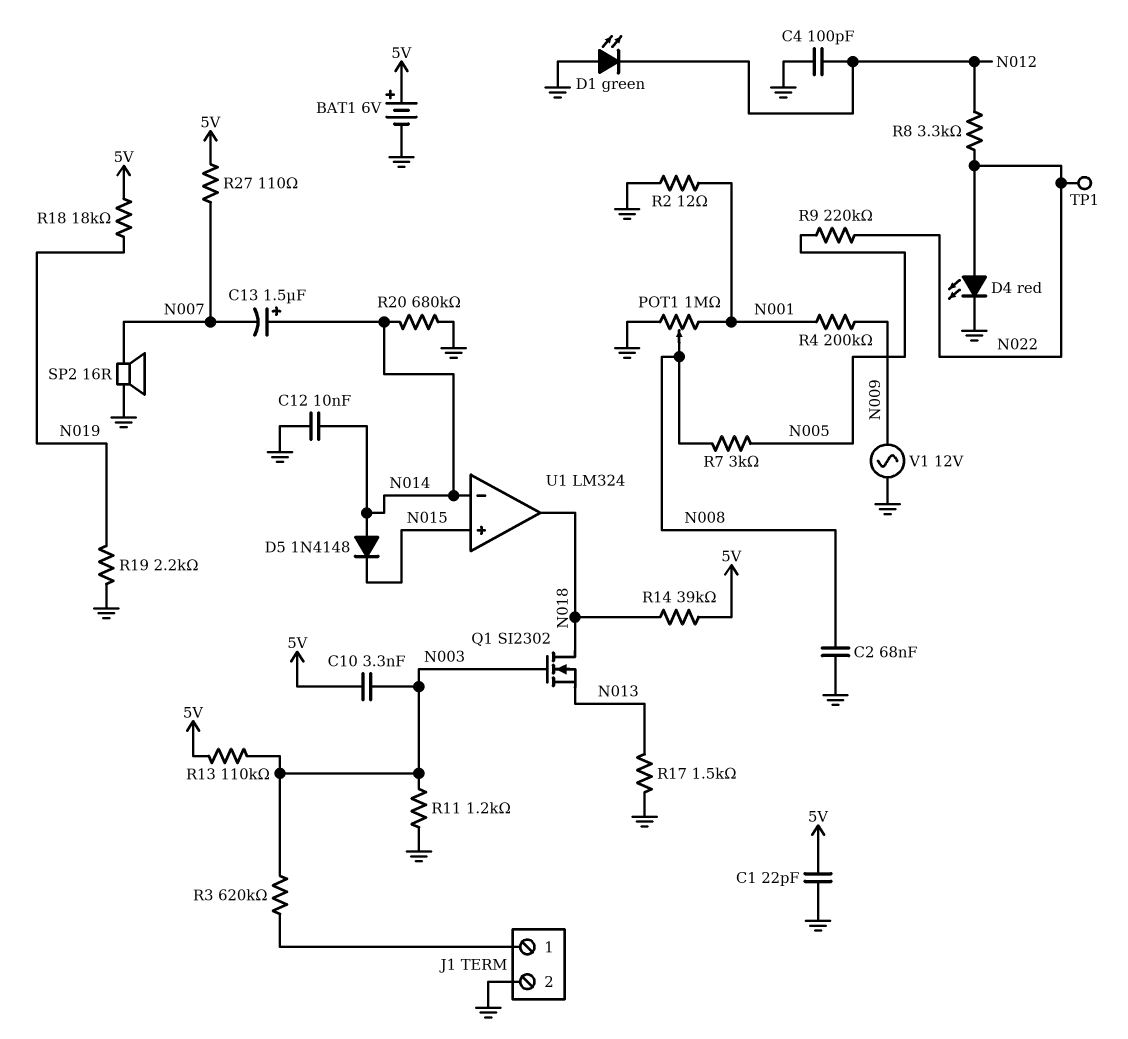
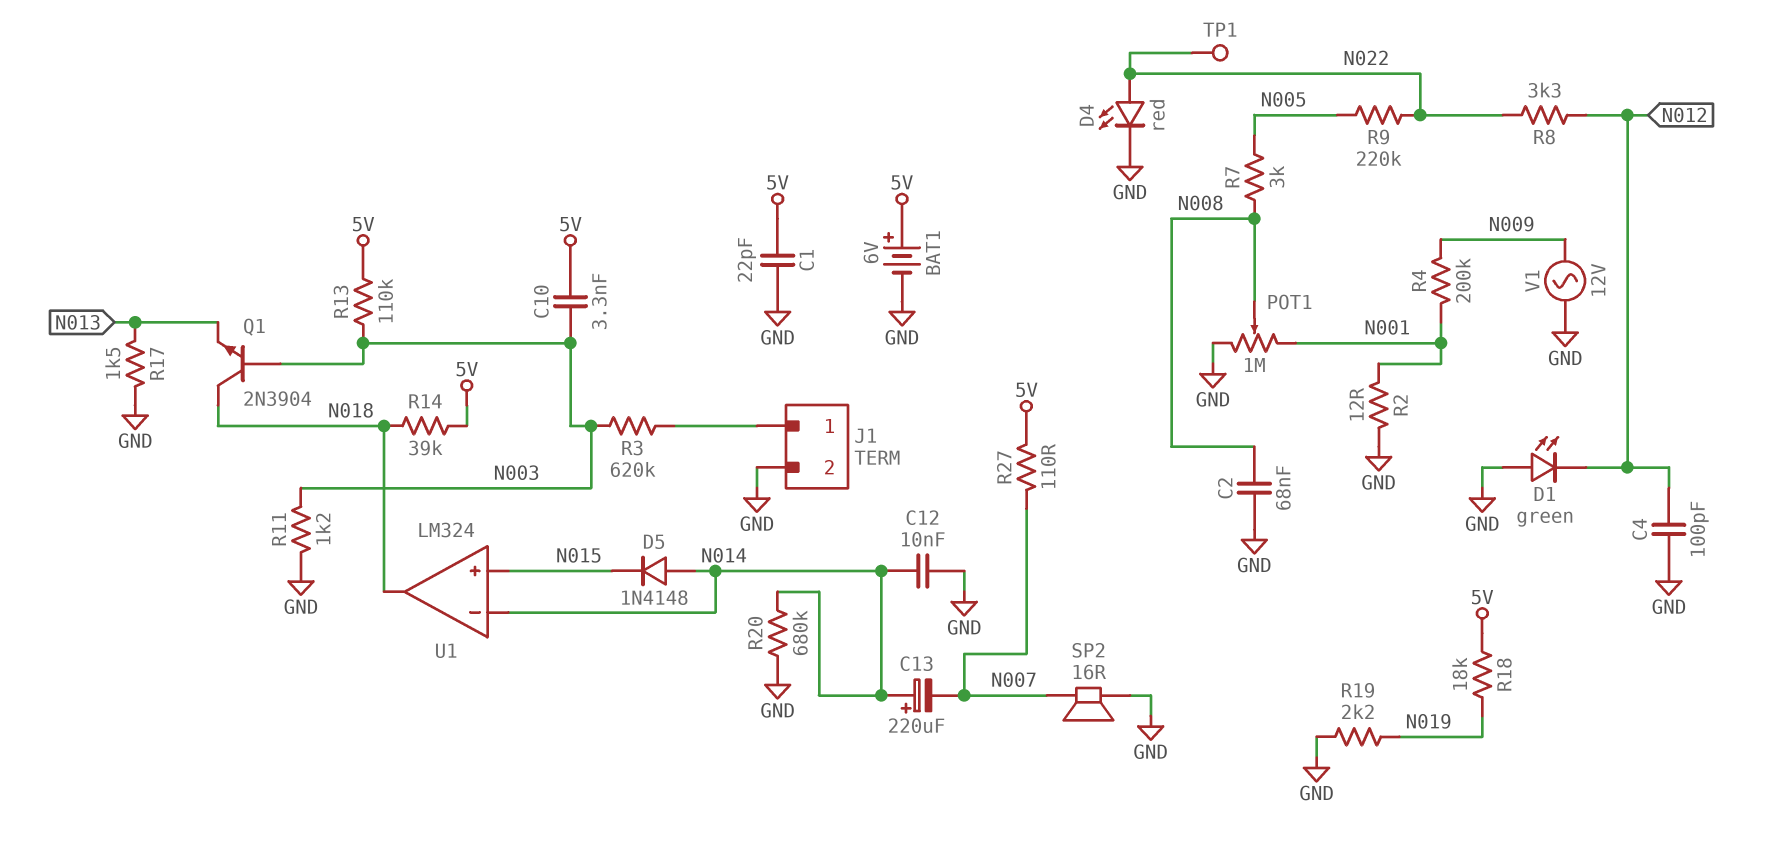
C13: 1.5uF (plus N014, minus N007) -> 220uF (plus N014, minus N007)
Q1: NMOS SI2302 (G N003, D N018, S N013) -> NPN 2N3904 (B N003, C N018, E N013)

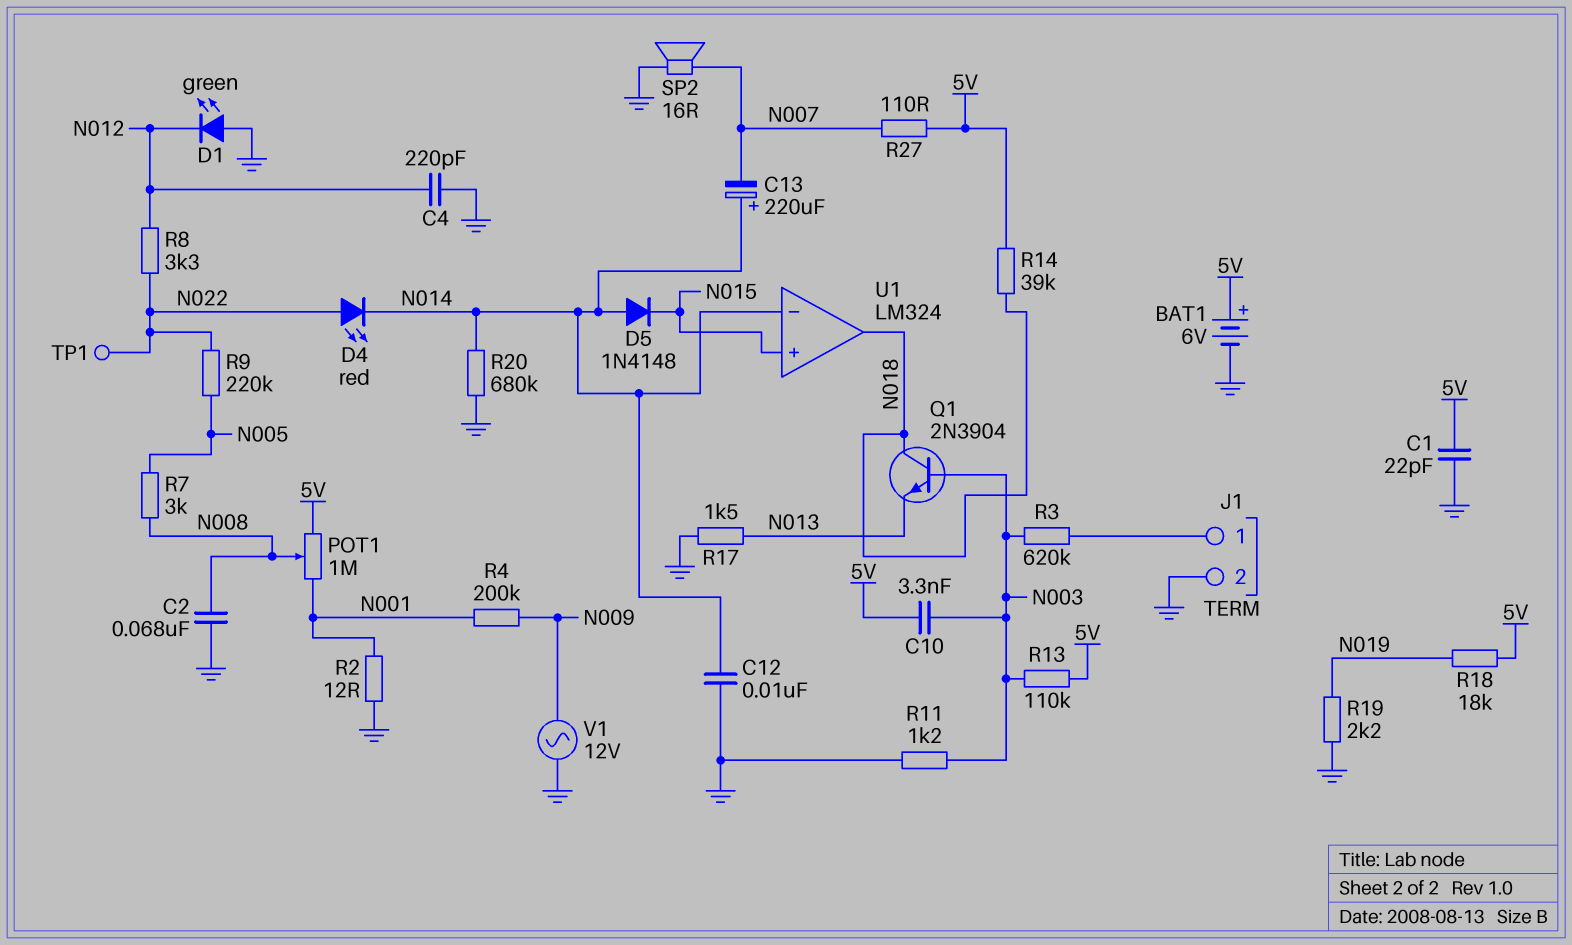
C4: 100pF (GND, N012) -> 220pF (GND, N012)
D4: LED red (A N022, K GND) -> LED red (A N022, K N014)
POT1: 1M (GND, N001, wiper N008) -> 1M (5V, N001, wiper N008)

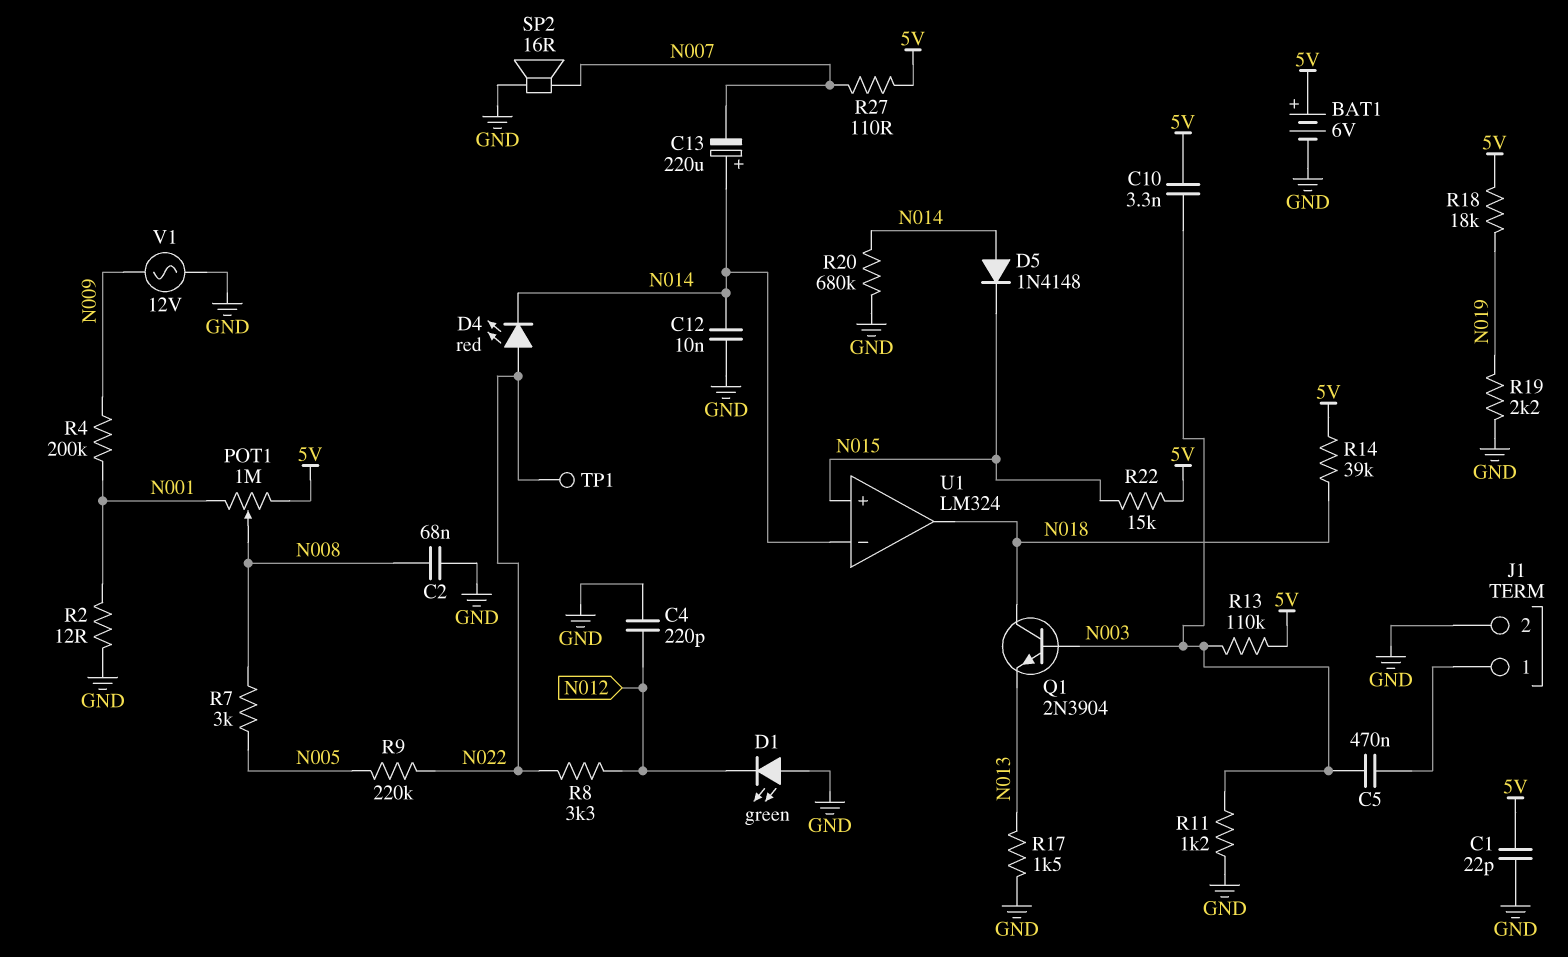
C5: none -> 470nF (J1/1, N003)
R3: 620k (J1/1, N003) -> none
R22: none -> 15k (5V, N015)

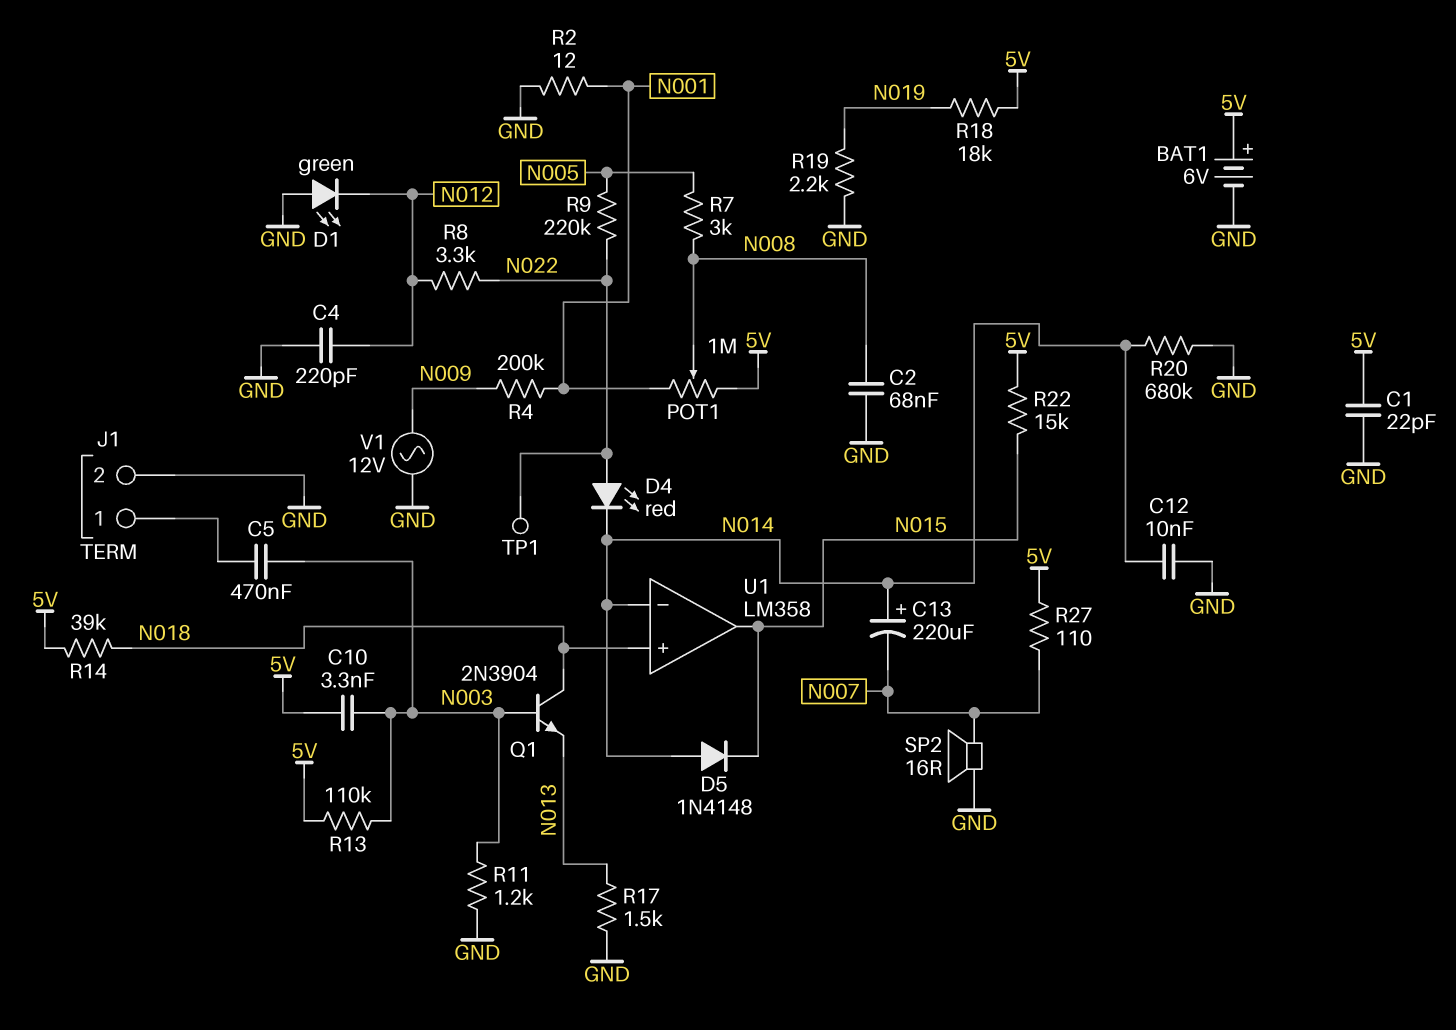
U1: LM324 -> LM358
U1 pin in+: N015 -> N018
U1 pin out: N018 -> N015

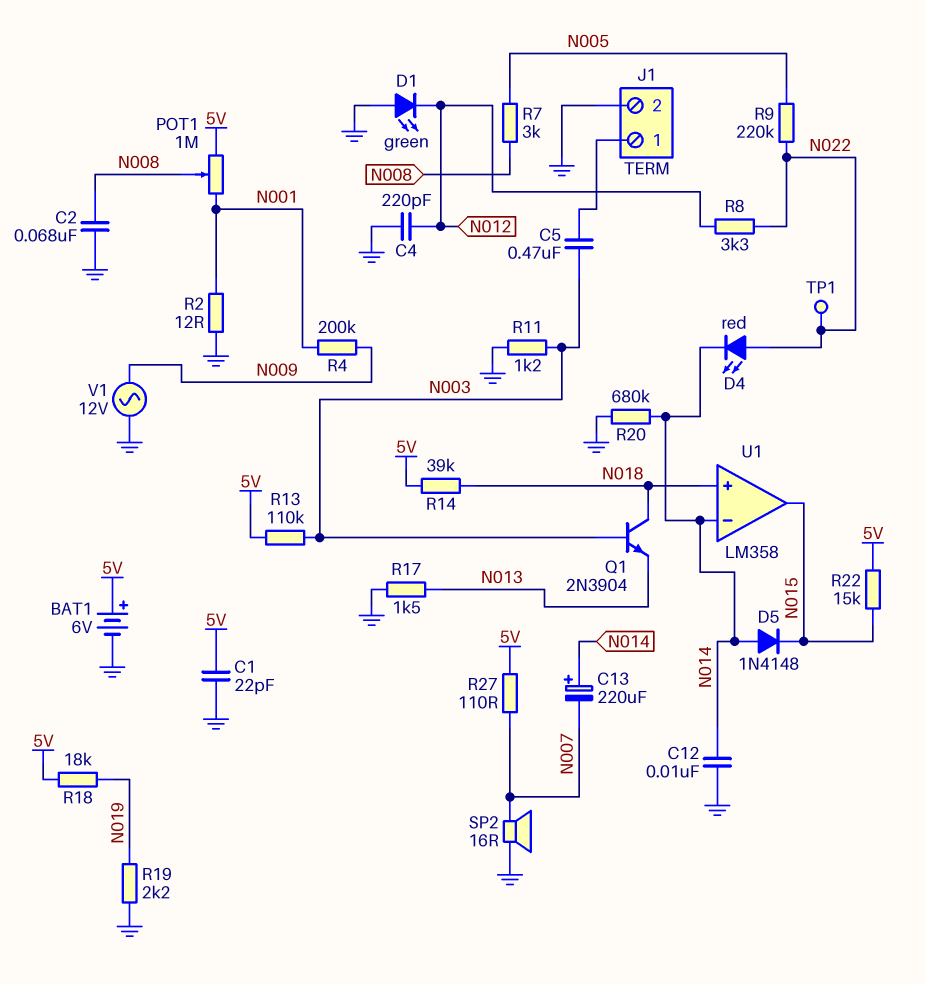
C10: 3.3nF (5V, N003) -> none

